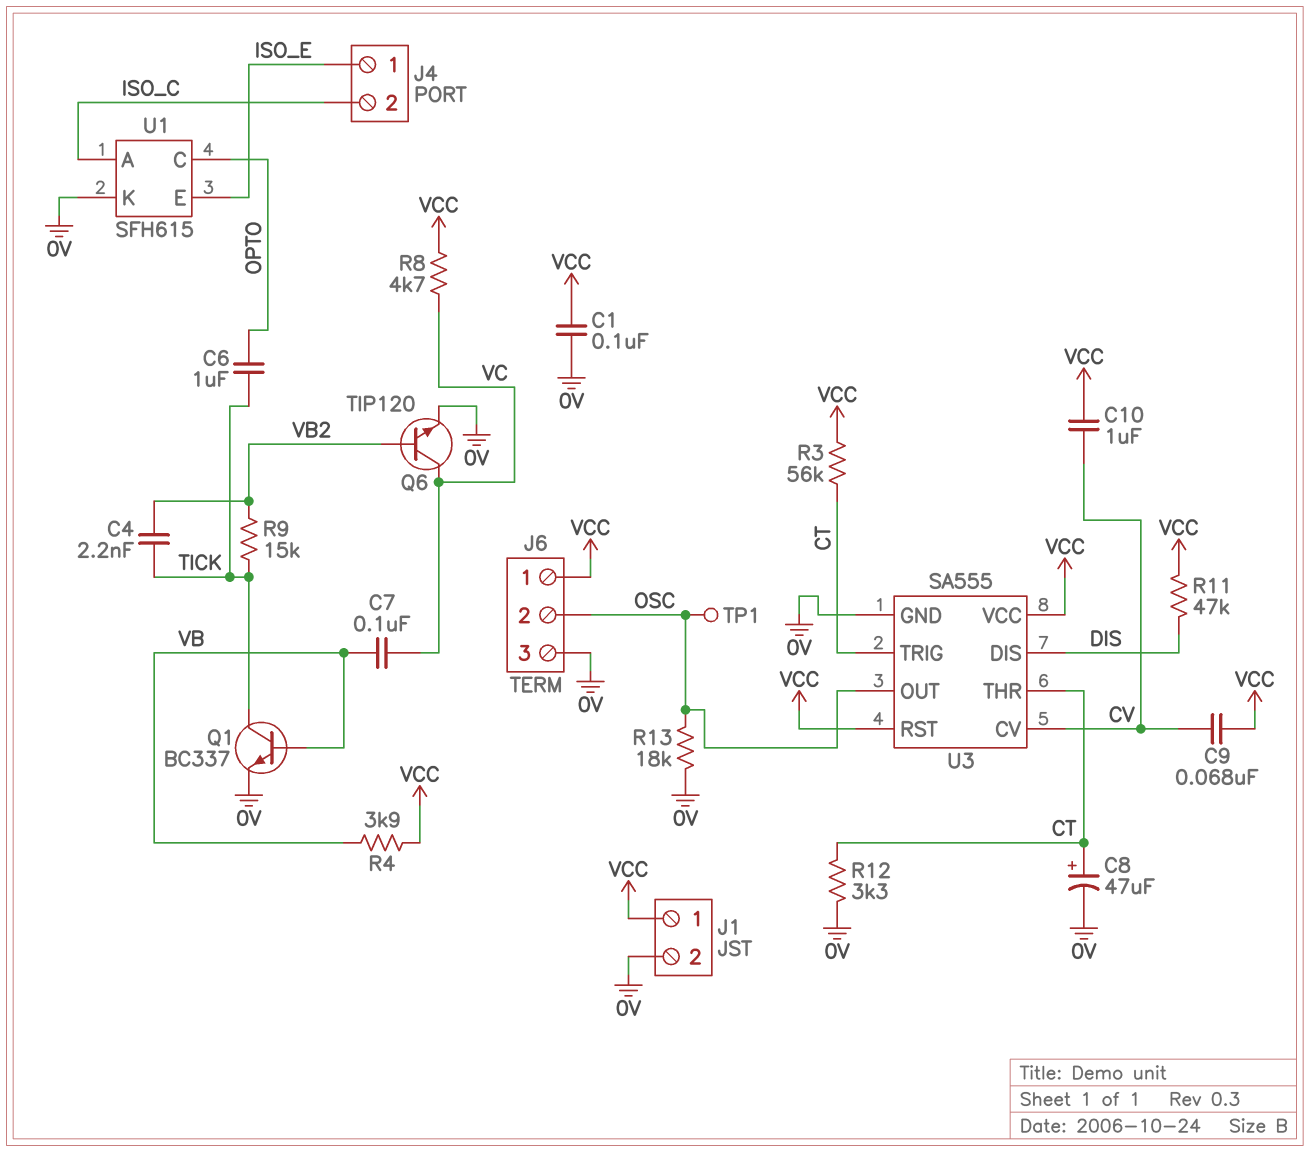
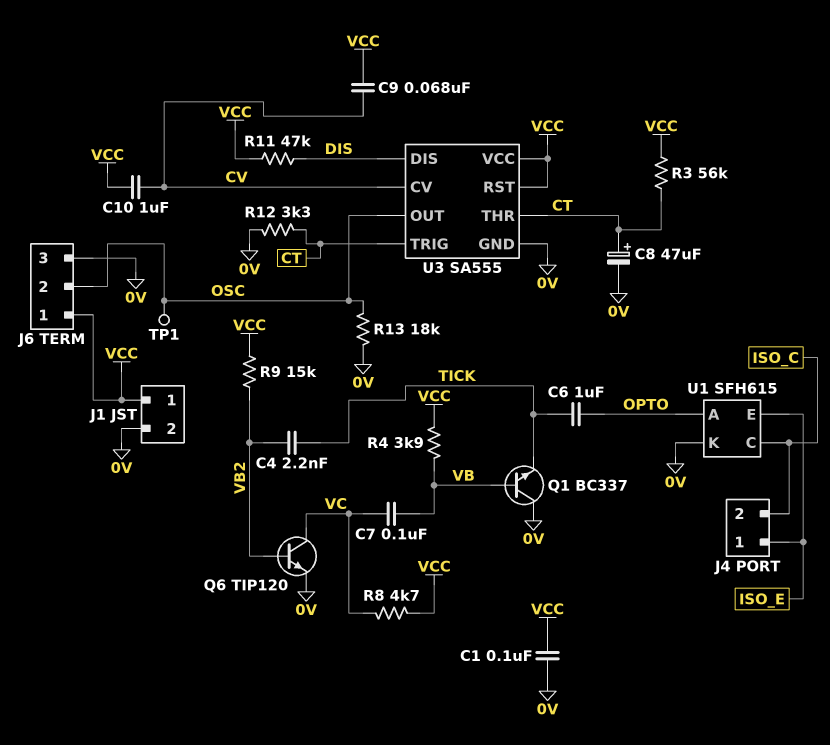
Q1: NPN BC337 (B VB, C TICK, E 0V) -> NPN BC337 (B VB, C 0V, E TICK)
R9: 15k (TICK, VB2) -> 15k (VB2, VCC)
U1 pin A: ISO_C -> OPTO
U1 pin C: OPTO -> ISO_C

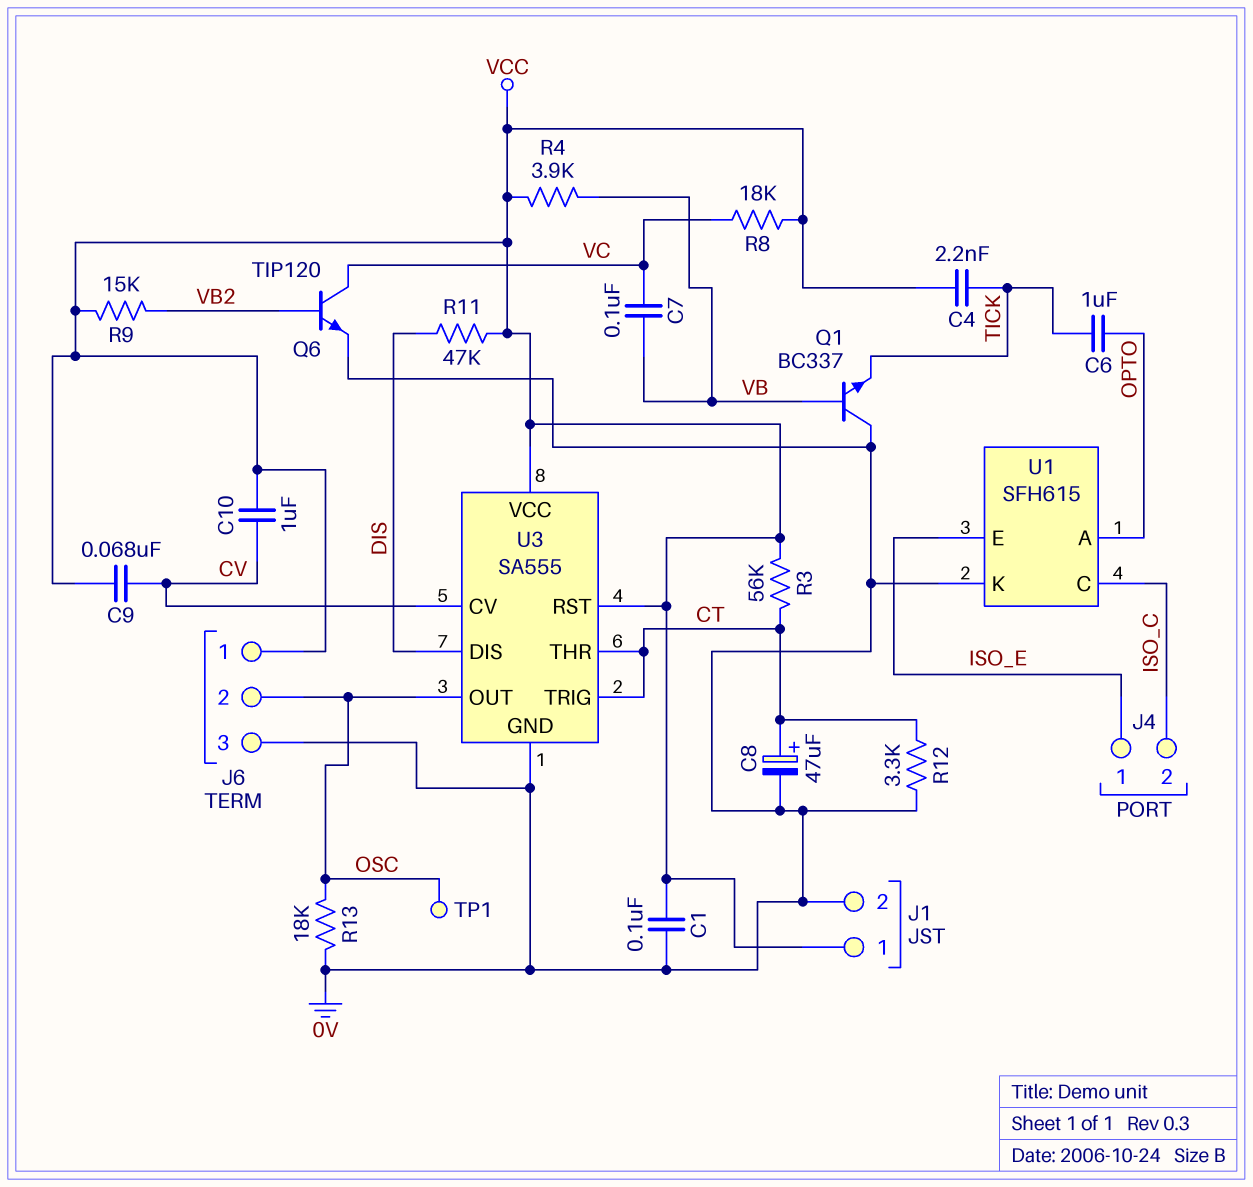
C4: 2.2nF (TICK, VB2) -> 2.2nF (TICK, VCC)
R8: 4.7k (VC, VCC) -> 18k (VC, VCC)

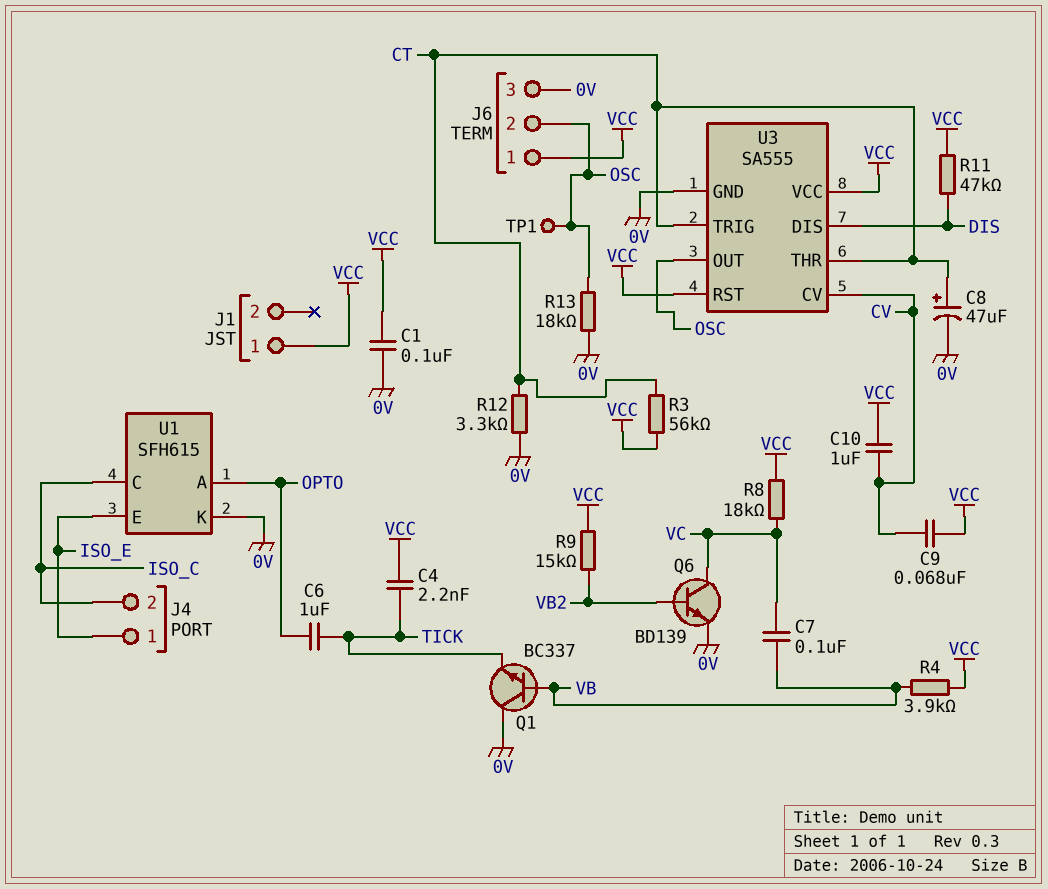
J1 pin 2: 0V -> none
Q6: NPN TIP120 (B VB2, C VC, E 0V) -> NPN BD139 (B VB2, C VC, E 0V)

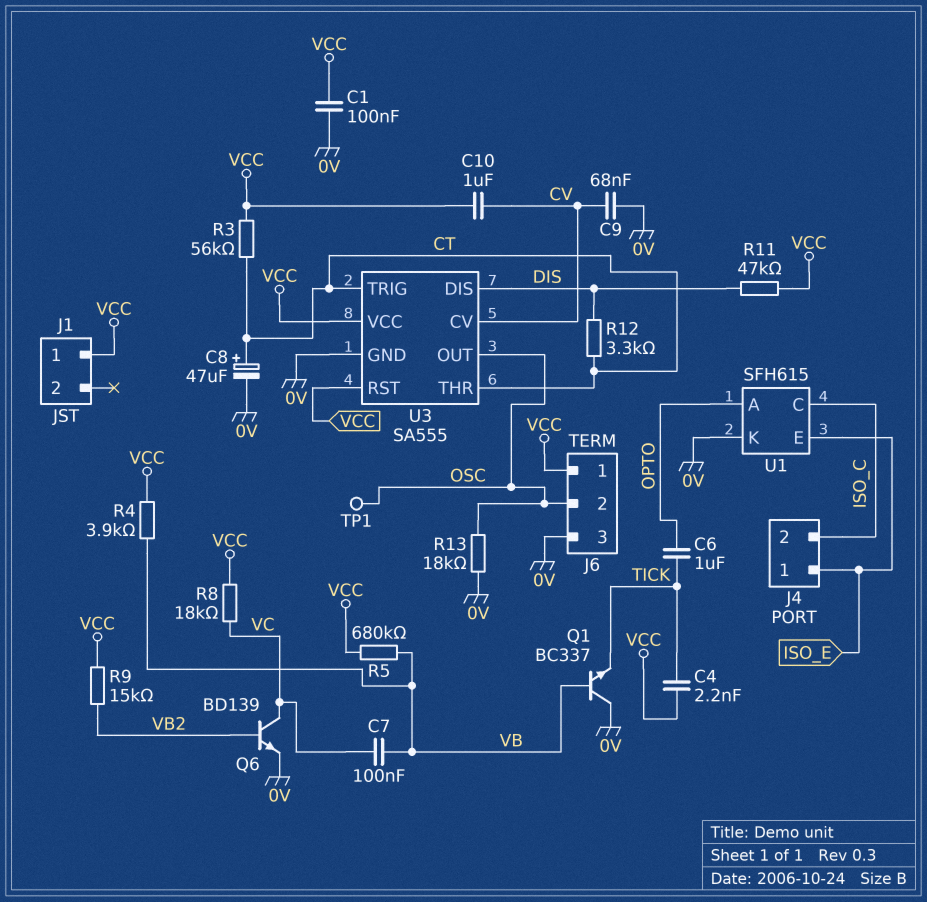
C9: 68nF (CV, VCC) -> 68nF (0V, CV)
R5: none -> 680k (VB, VCC)
R12: 3.3k (0V, CT) -> 3.3k (CT, DIS)

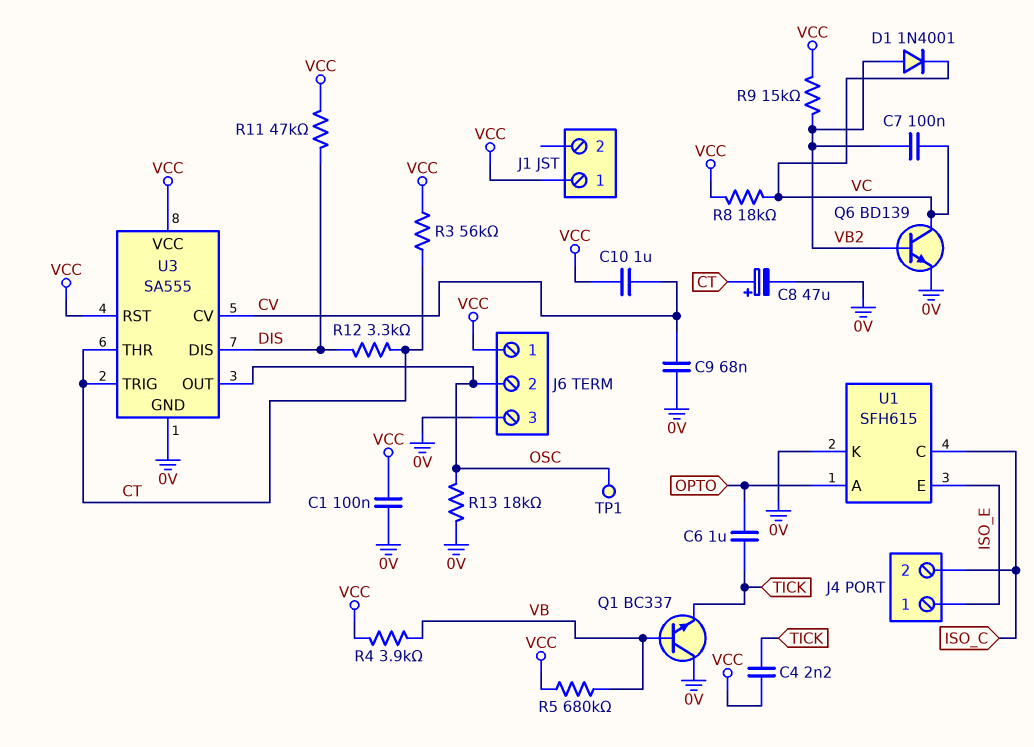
C7: 100nF (VB, VC) -> 100nF (VB2, VC)
D1: none -> diode 1N4001 (A VB2, K VC)

